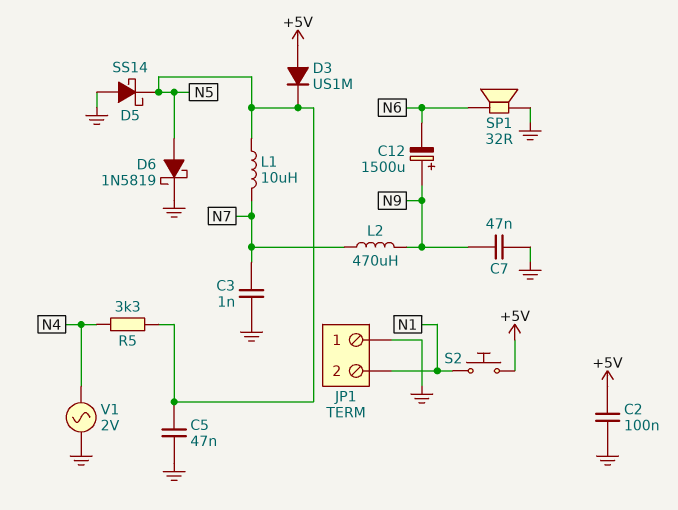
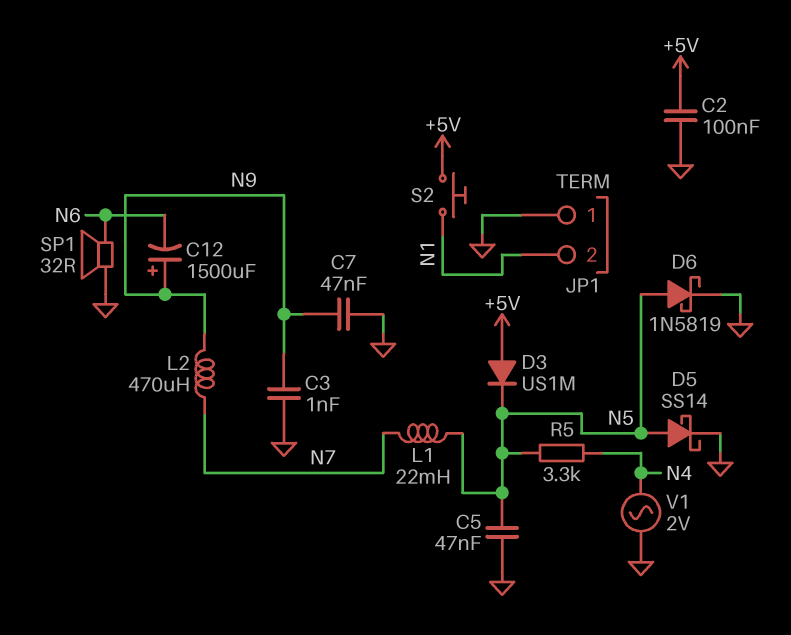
C3: 1nF (GND, N7) -> 1nF (GND, N9)
D5: schottky SS14 (A GND, K N5) -> schottky SS14 (A N5, K GND)
L1: 10uH (N5, N7) -> 22mH (N5, N7)

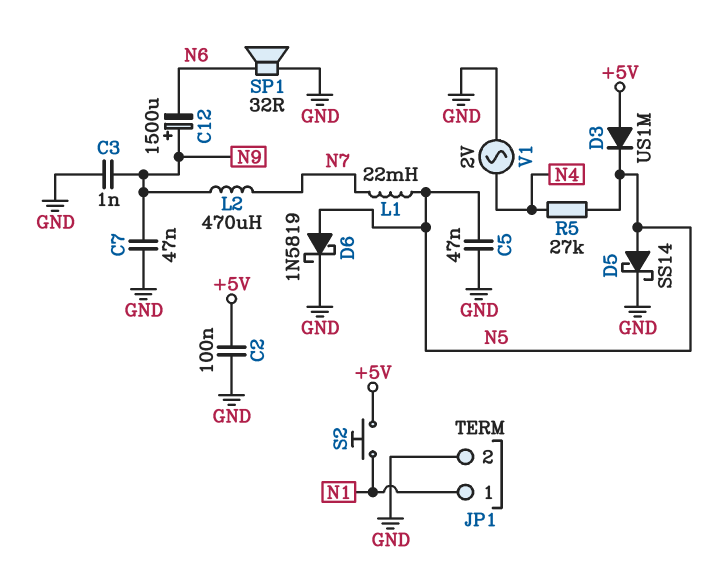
JP1 pin 1: GND -> N1
JP1 pin 2: N1 -> GND
R5: 3.3k (N4, N5) -> 27k (N4, N5)

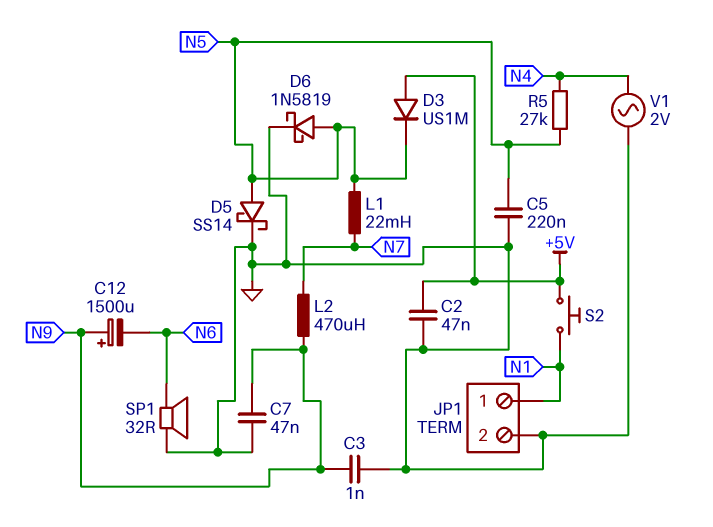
C2: 100nF (+5V, GND) -> 47nF (+5V, GND)
C5: 47nF (GND, N5) -> 220nF (GND, N5)

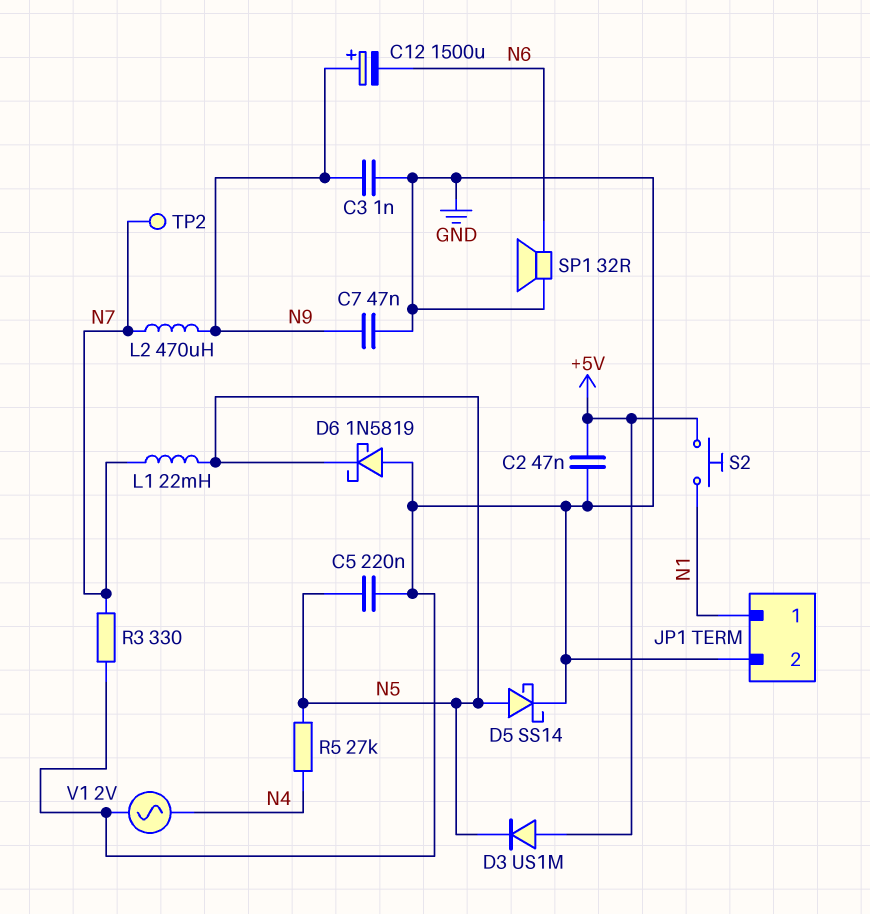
D6: schottky 1N5819 (A N5, K GND) -> schottky 1N5819 (A GND, K N5)
R3: none -> 330 (GND, N7)
TP2: none -> test point (N7)

